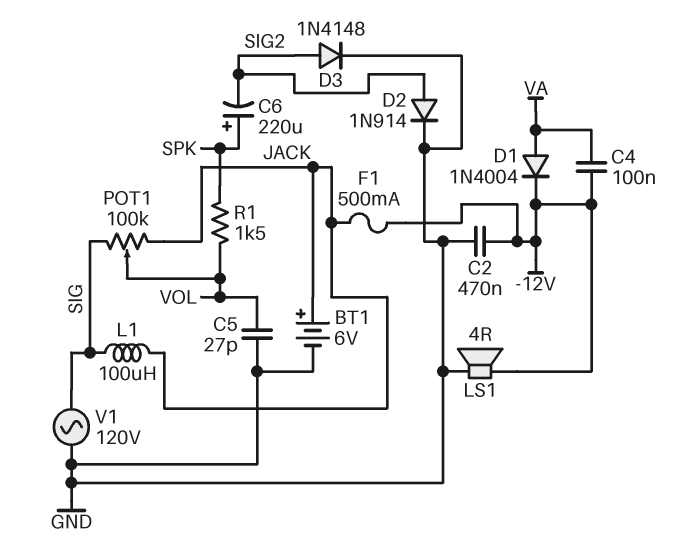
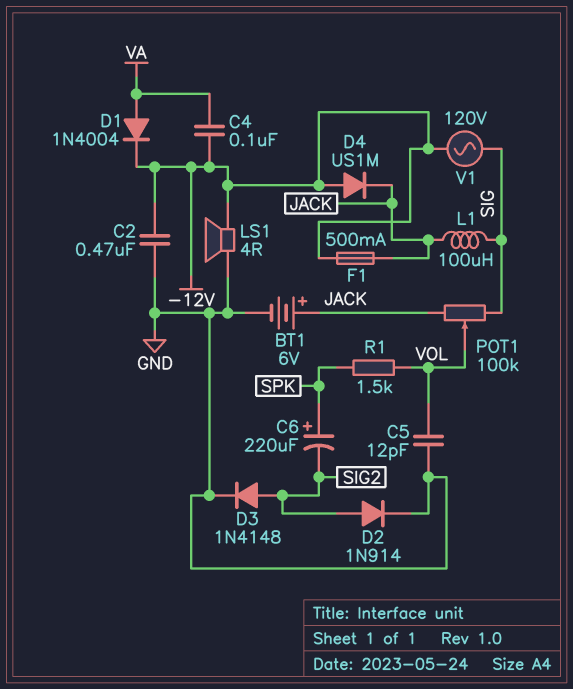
C5: 27pF (GND, VOL) -> 12pF (GND, VOL)
D4: none -> diode US1M (A -12V, K JACK)
V1: AC 120V (GND, SIG) -> AC 120V (-12V, SIG)

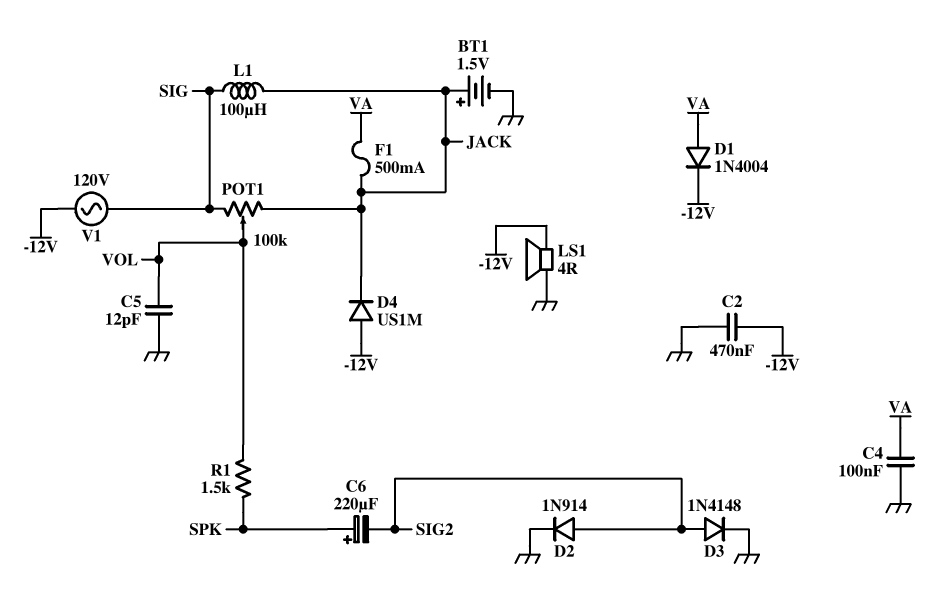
BT1: 6V (plus JACK, minus GND) -> 1.5V (plus JACK, minus GND)
C4: 100nF (-12V, VA) -> 100nF (GND, VA)
F1: 500mA (-12V, JACK) -> 500mA (JACK, VA)

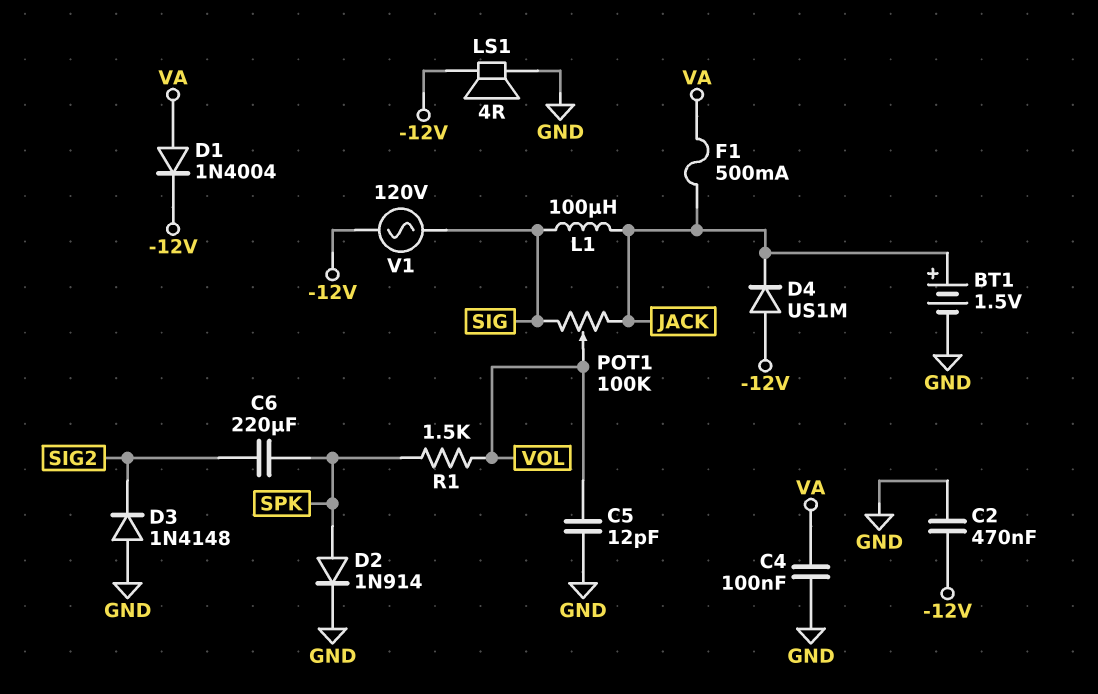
C6: 220uF (plus SPK, minus SIG2) -> 220uF (SIG2, SPK)
D2: diode 1N914 (A SIG2, K GND) -> diode 1N914 (A SPK, K GND)
D3: diode 1N4148 (A SIG2, K GND) -> diode 1N4148 (A GND, K SIG2)

